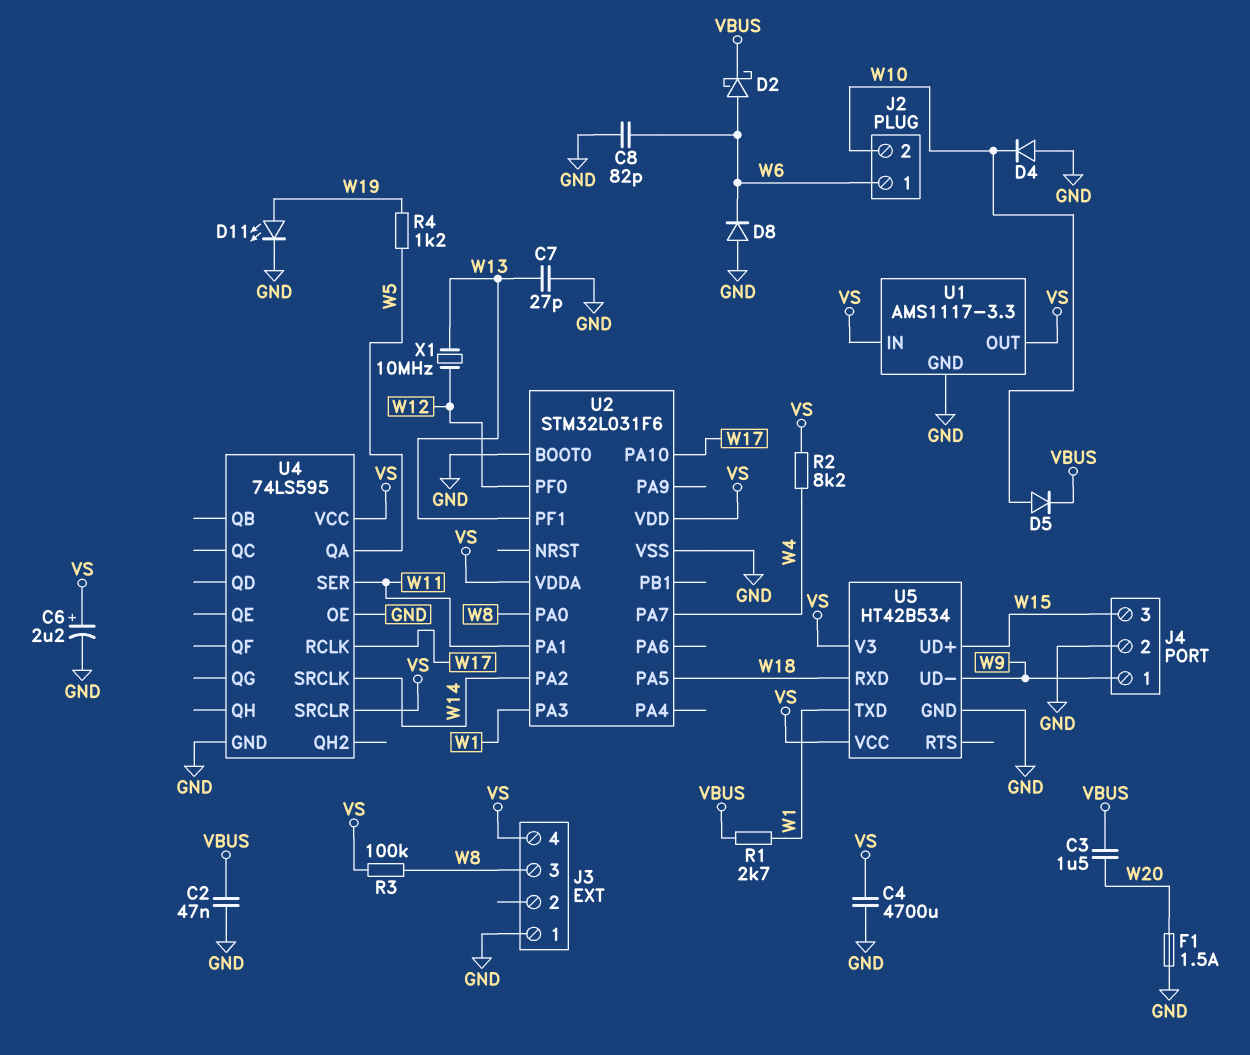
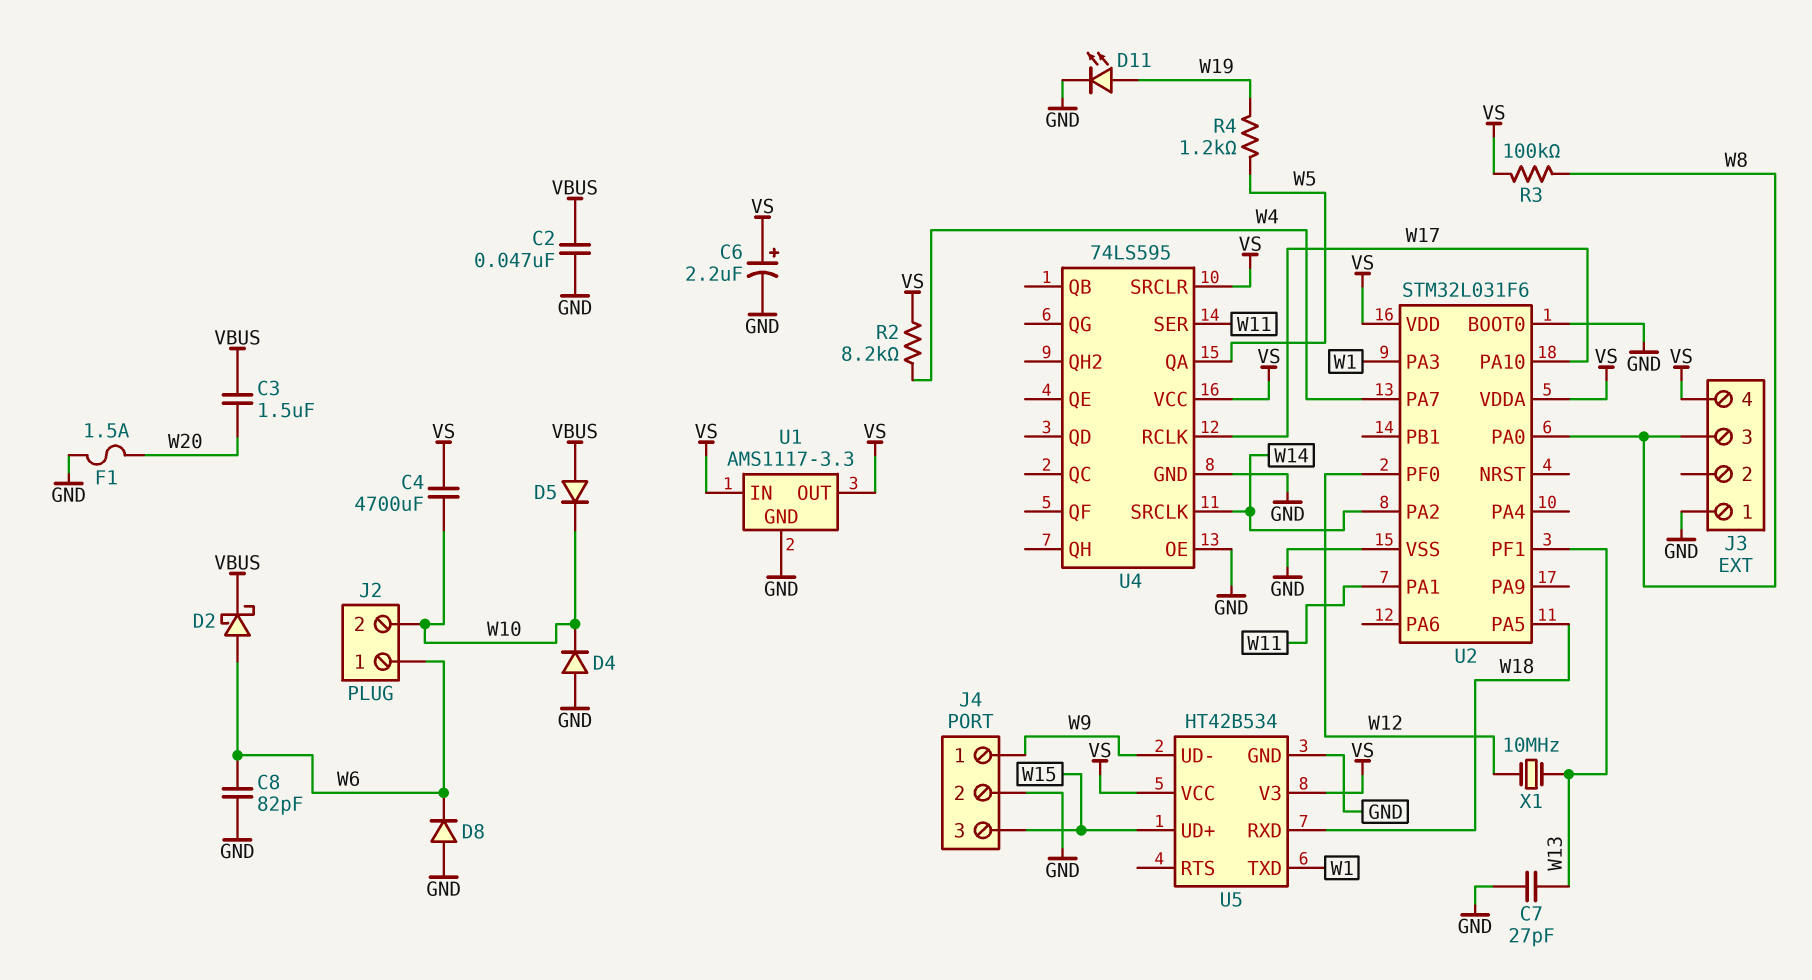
C4: 4700uF (GND, VS) -> 4700uF (VS, W10)
D5: diode (A W10, K VBUS) -> diode (A VBUS, K W10)
R1: 2.7k (VBUS, W1) -> none

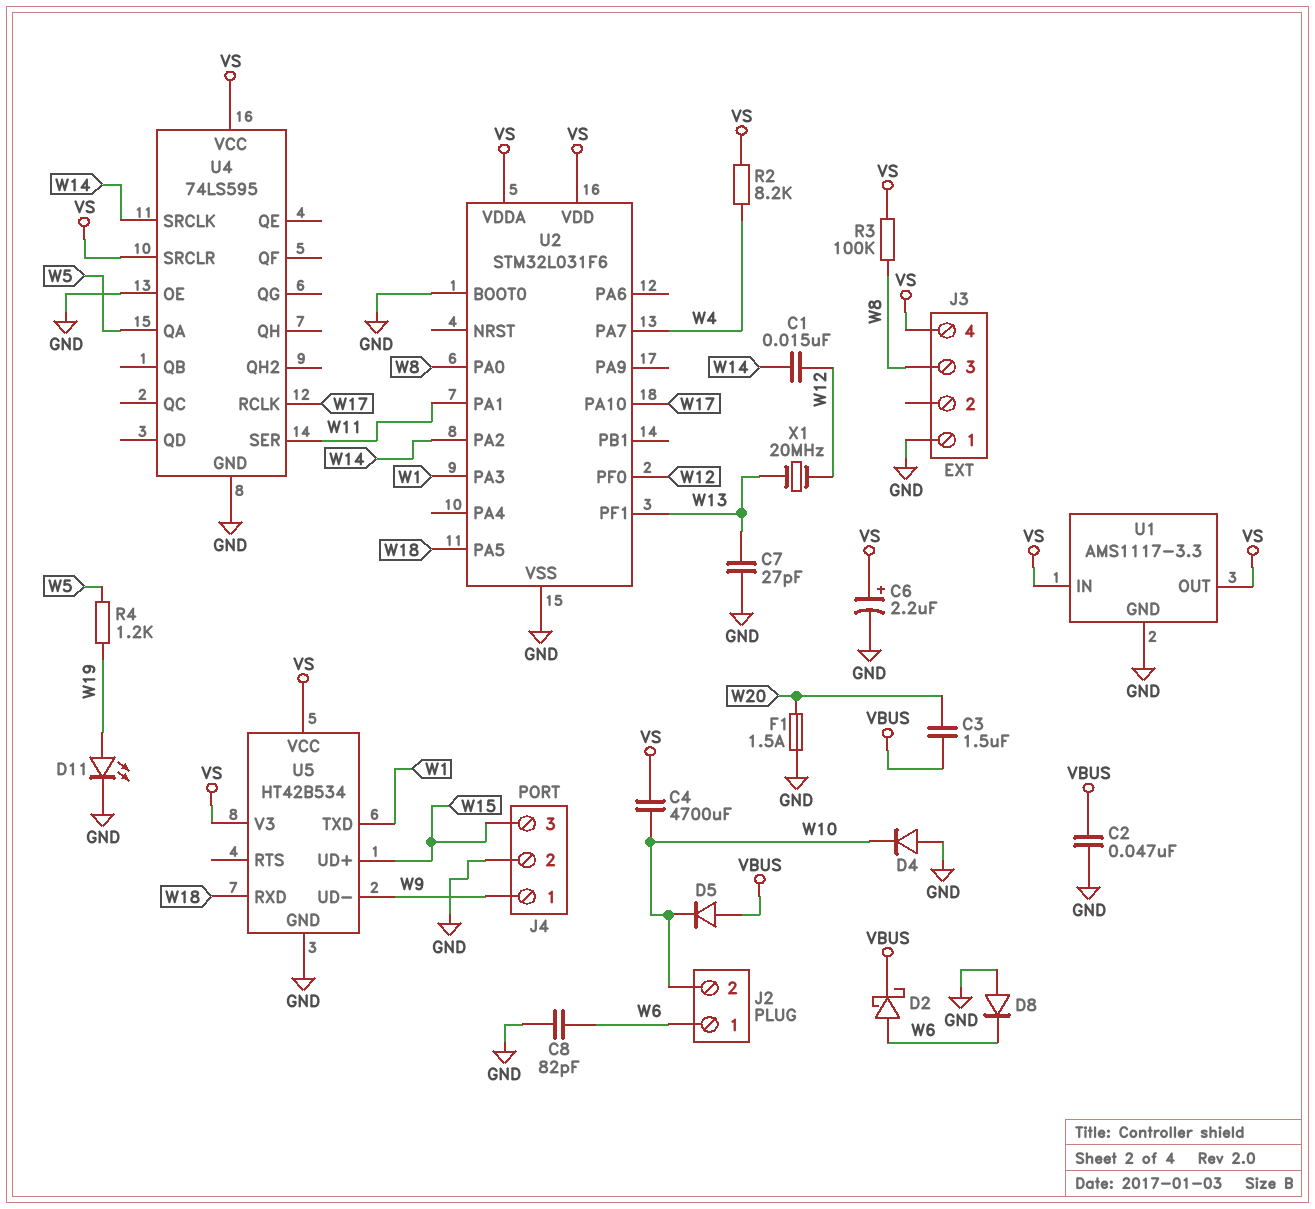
C1: none -> 15nF (W12, W14)
X1: 10MHz (W12, W13) -> 20MHz (W12, W13)

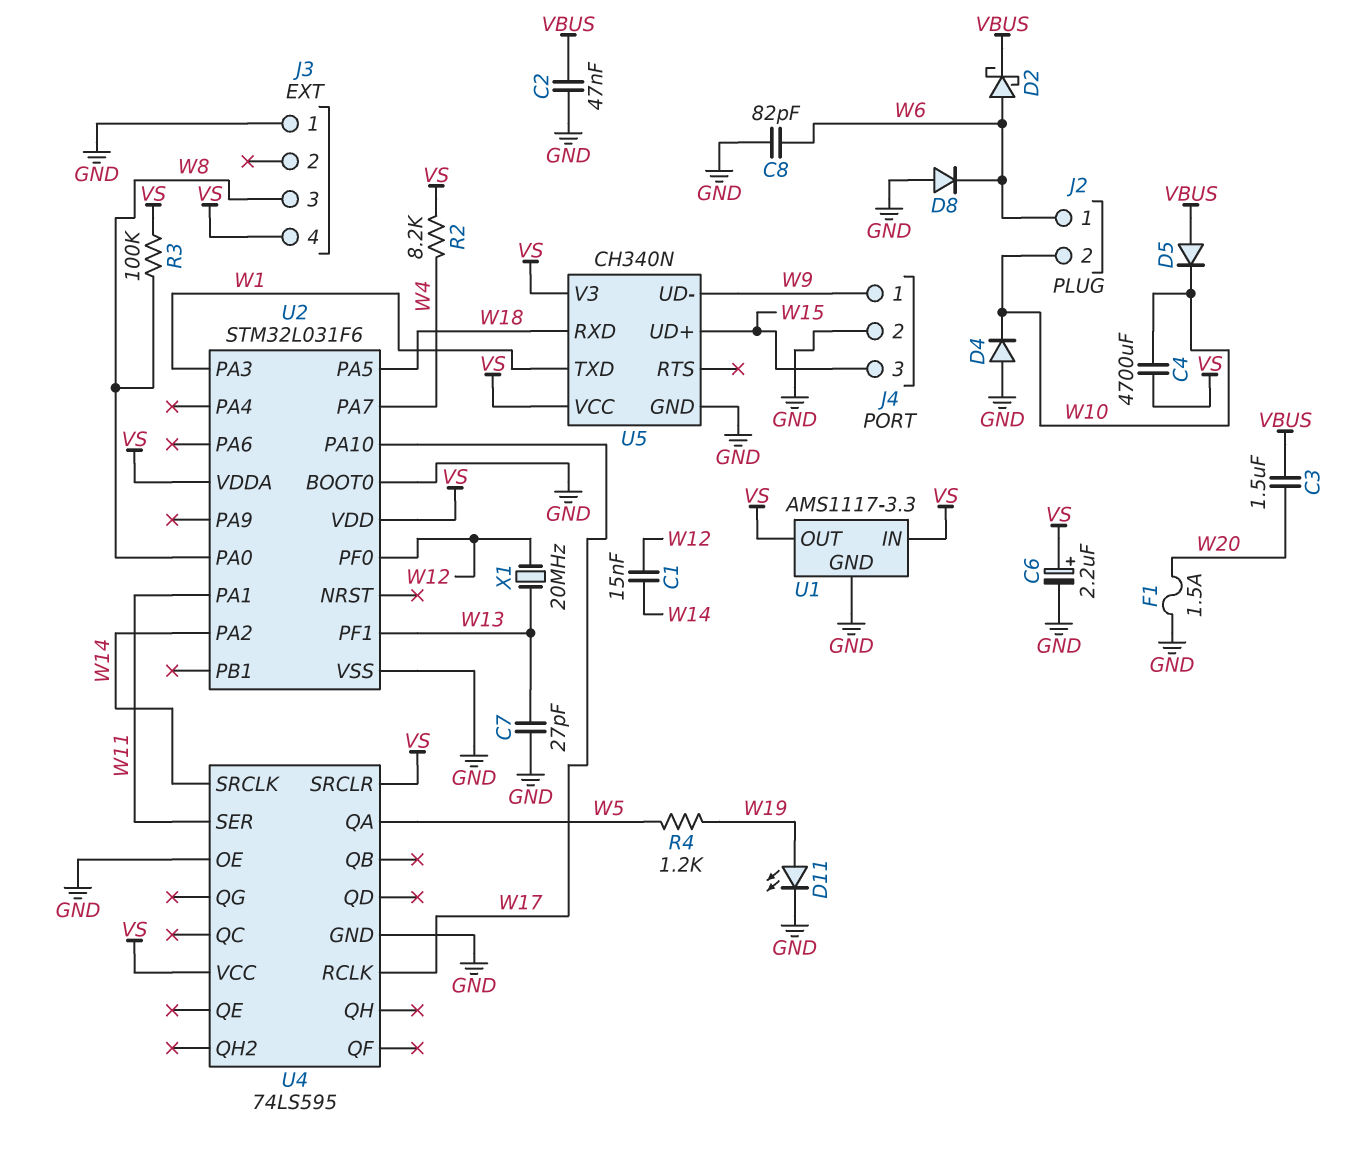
U5: HT42B534 -> CH340N

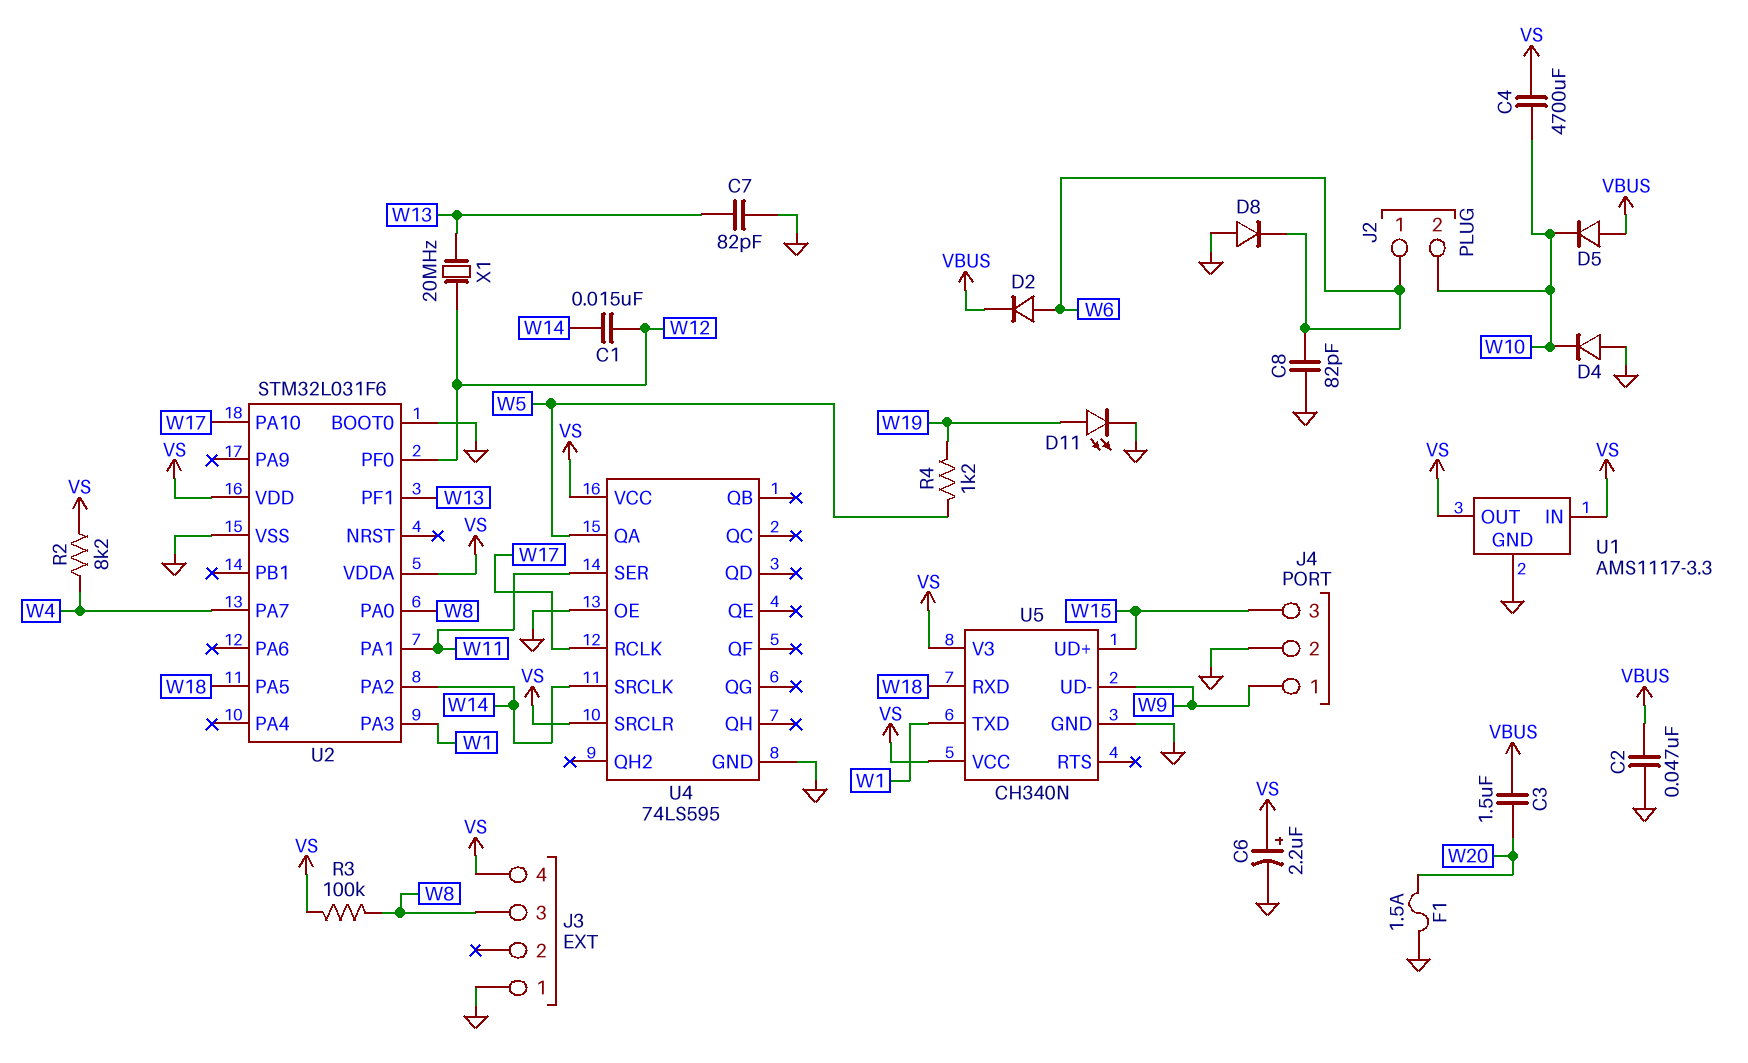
C7: 27pF (GND, W13) -> 82pF (GND, W13)
D2: schottky (A W6, K VBUS) -> diode (A W6, K VBUS)

